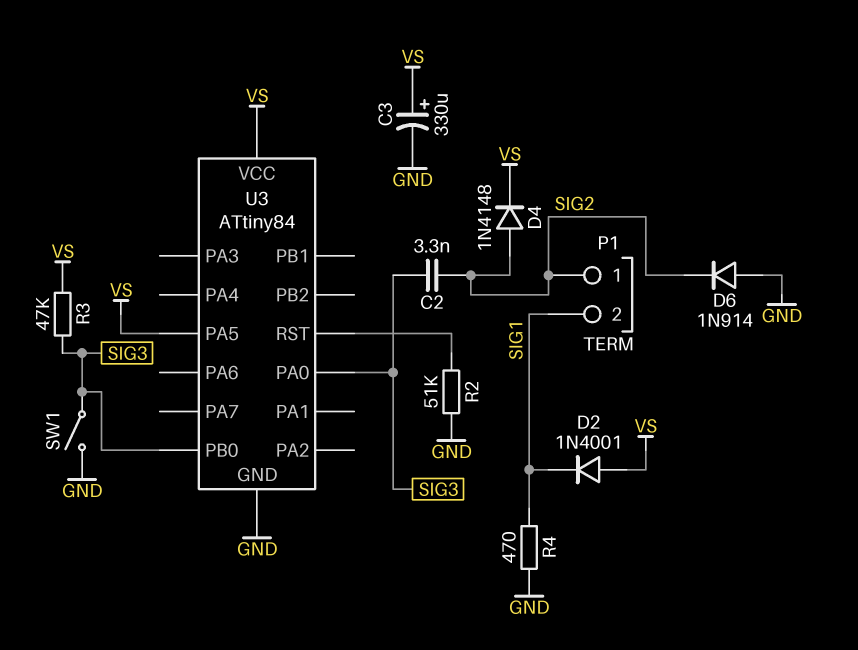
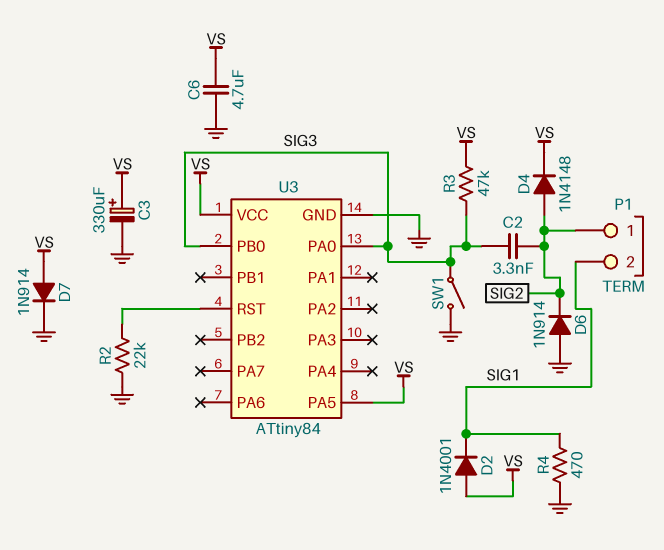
C6: none -> 4.7uF (GND, VS)
D7: none -> diode 1N914 (A VS, K GND)
R2: 51k (GND, U3/RST) -> 22k (GND, U3/RST)

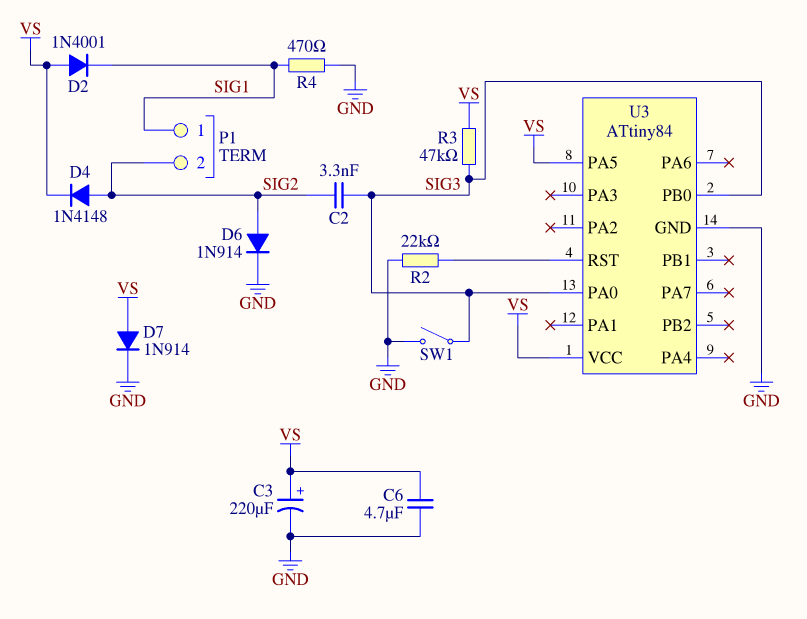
C3: 330uF (plus VS, minus GND) -> 220uF (plus VS, minus GND)
D6: diode 1N914 (A GND, K SIG2) -> diode 1N914 (A SIG2, K GND)
P1 pin 1: SIG2 -> SIG1
P1 pin 2: SIG1 -> SIG2

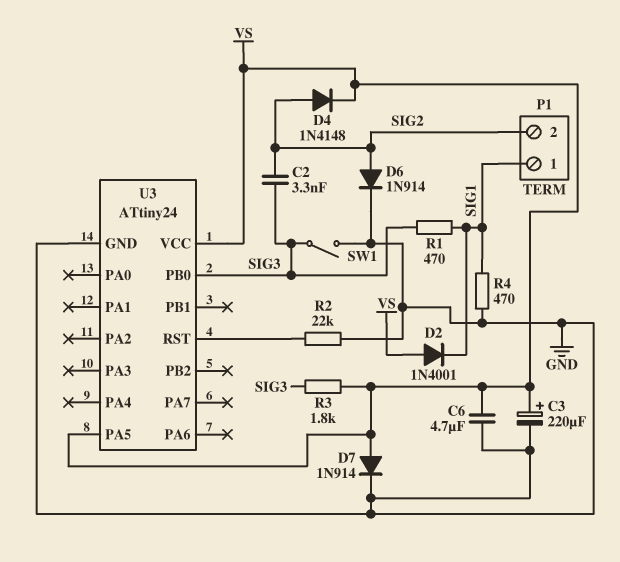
R1: none -> 470 (SIG1, SIG3)
R3: 47k (SIG3, VS) -> 1.8k (SIG3, VS)
U3: ATtiny84 -> ATtiny24
U3 pin PA0: SIG3 -> none

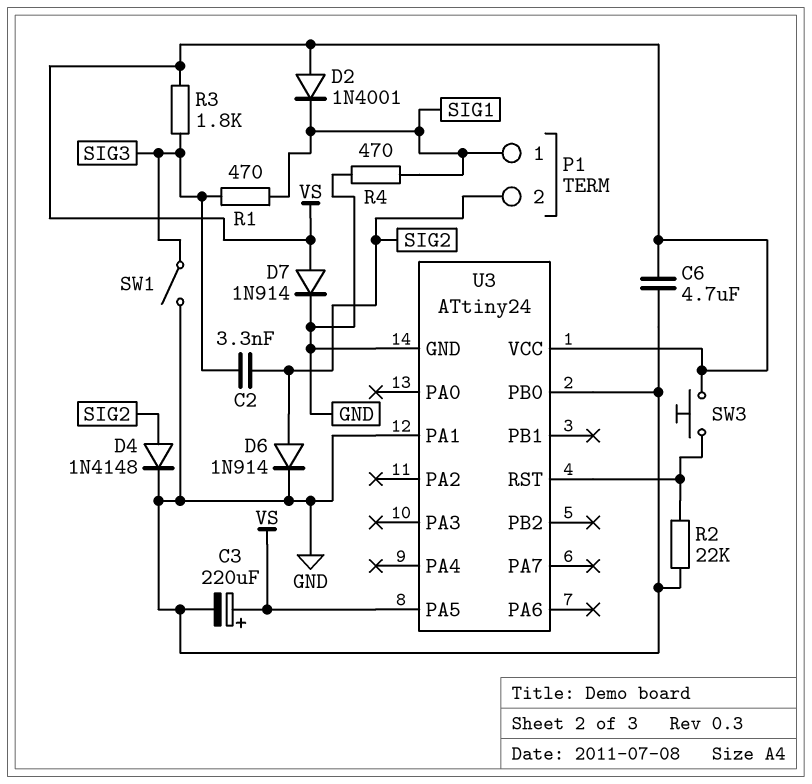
D4: diode 1N4148 (A SIG2, K VS) -> diode 1N4148 (A SIG2, K GND)
SW3: none -> button (U3/RST, VS)
U3 pin PA1: none -> GND
U3 pin PB0: SIG3 -> GND

